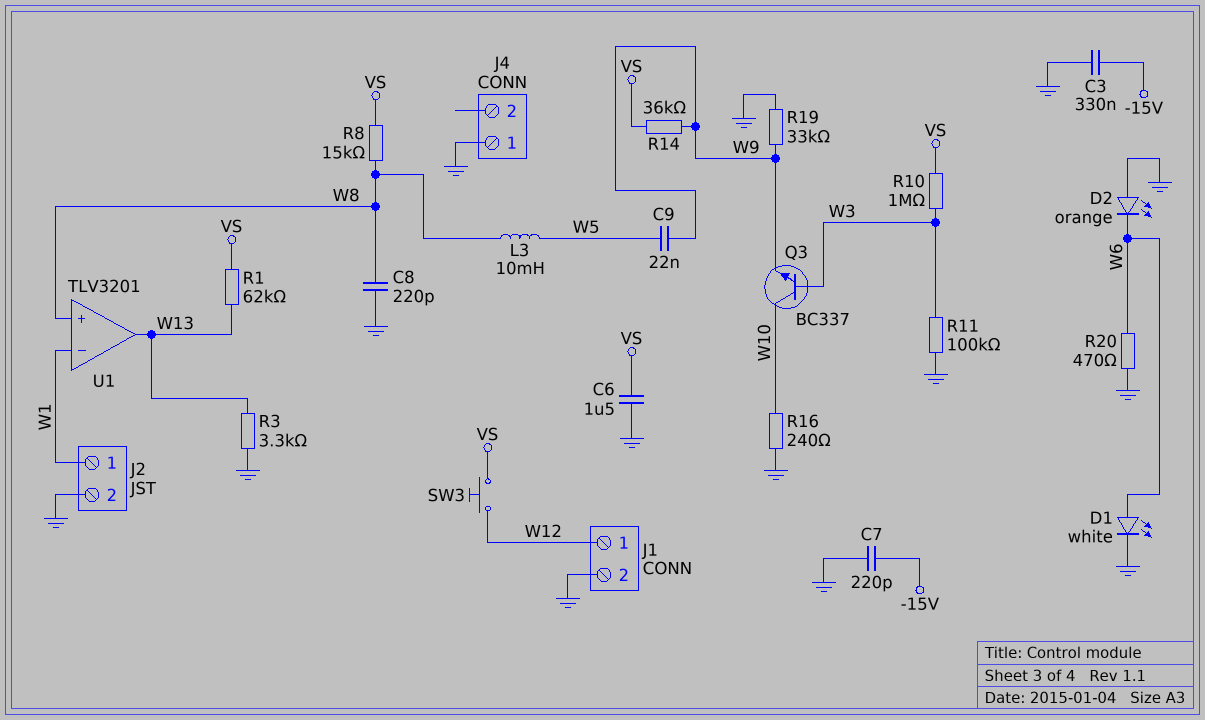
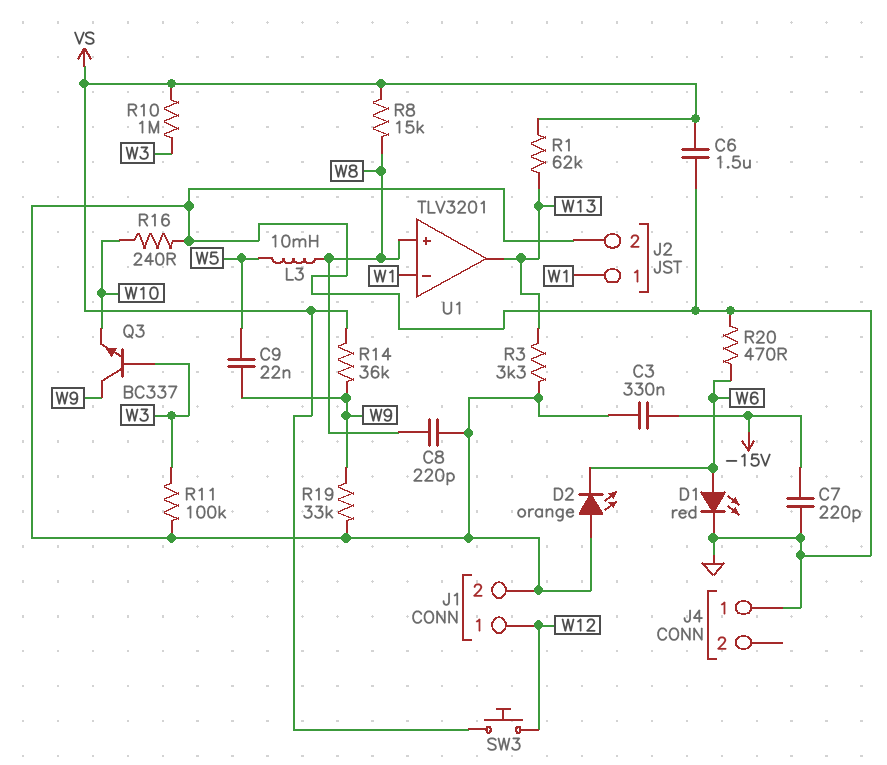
D1: LED white (A W6, K GND) -> LED red (A W6, K GND)
Q3: NPN BC337 (B W3, C W10, E W9) -> NPN BC337 (B W3, C W9, E W10)

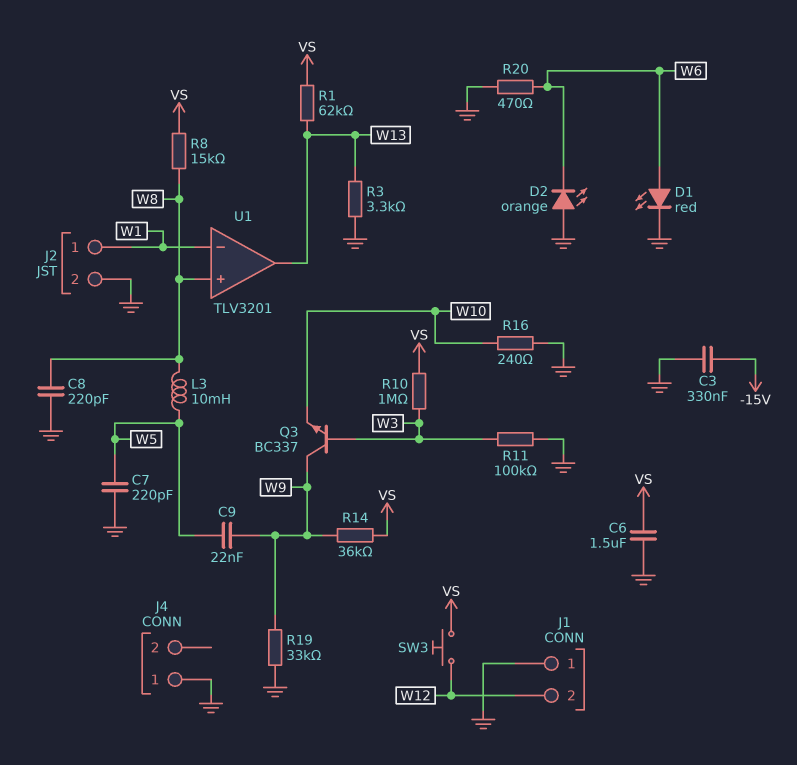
C7: 220pF (-15V, GND) -> 220pF (GND, W5)
J1 pin 1: W12 -> GND
J1 pin 2: GND -> W12

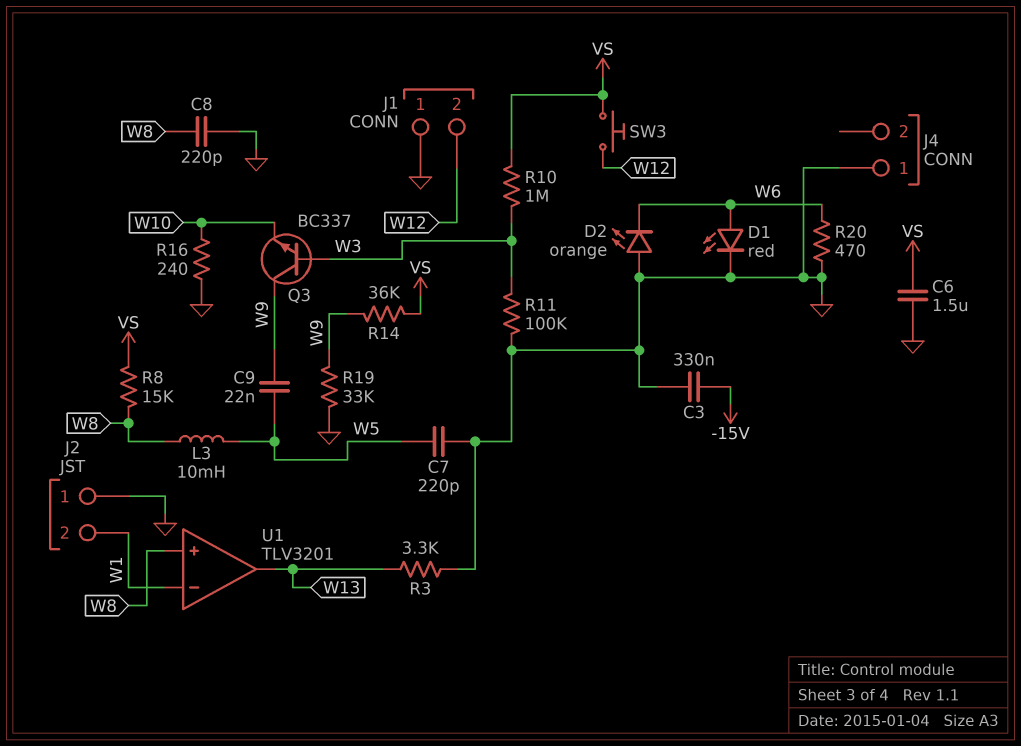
J2 pin 1: W1 -> GND
J2 pin 2: GND -> W1
R1: 62k (VS, W13) -> none

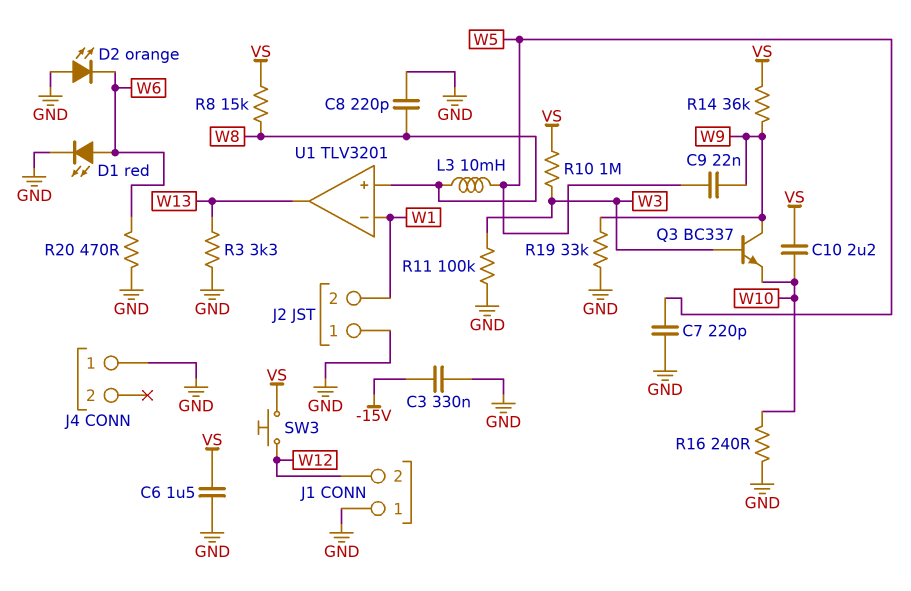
C10: none -> 2.2uF (VS, W10)

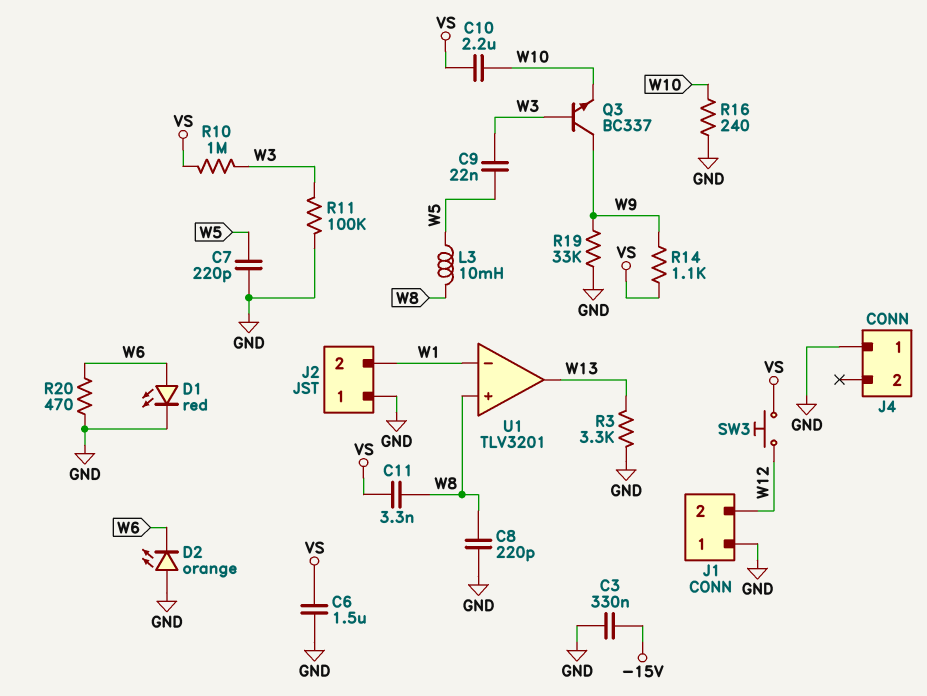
C9: 22nF (W5, W9) -> 22nF (W3, W5)
C11: none -> 3.3nF (VS, W8)
R8: 15k (VS, W8) -> none
R14: 36k (VS, W9) -> 1.1k (VS, W9)

